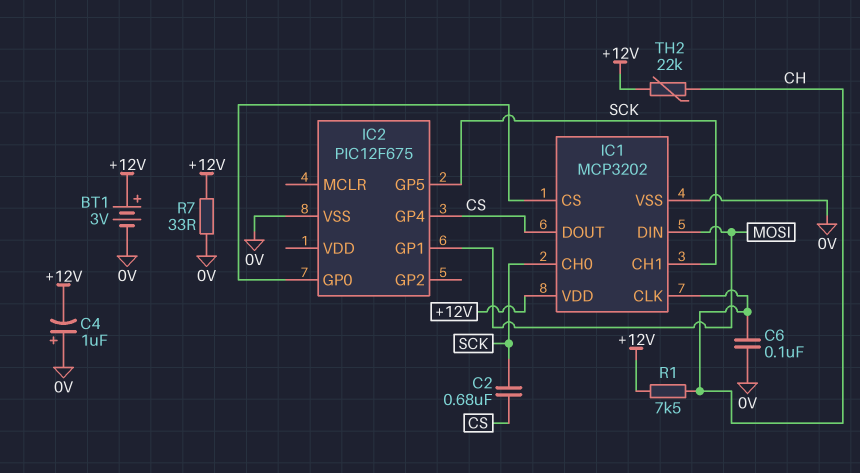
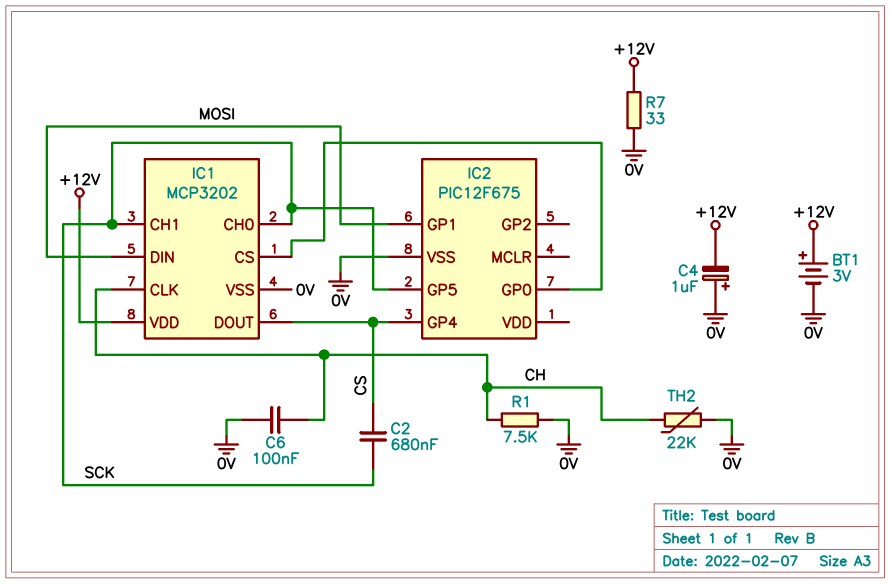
R1: 7.5k (+12V, CH) -> 7.5k (0V, CH)
TH2: 22k (+12V, CH) -> 22k (0V, CH)

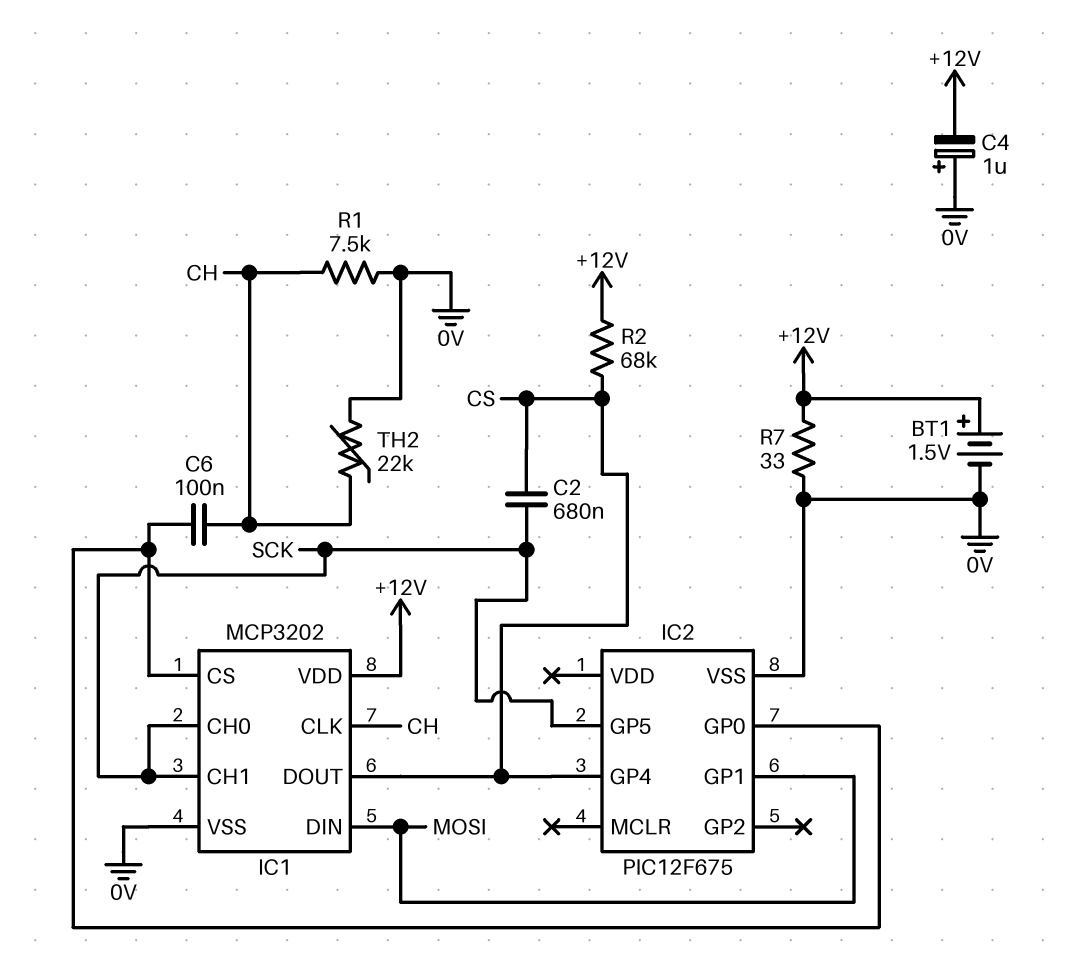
BT1: 3V (plus +12V, minus 0V) -> 1.5V (plus +12V, minus 0V)
C6: 100nF (0V, CH) -> 100nF (CH, IC1/CS)
R2: none -> 68k (+12V, CS)

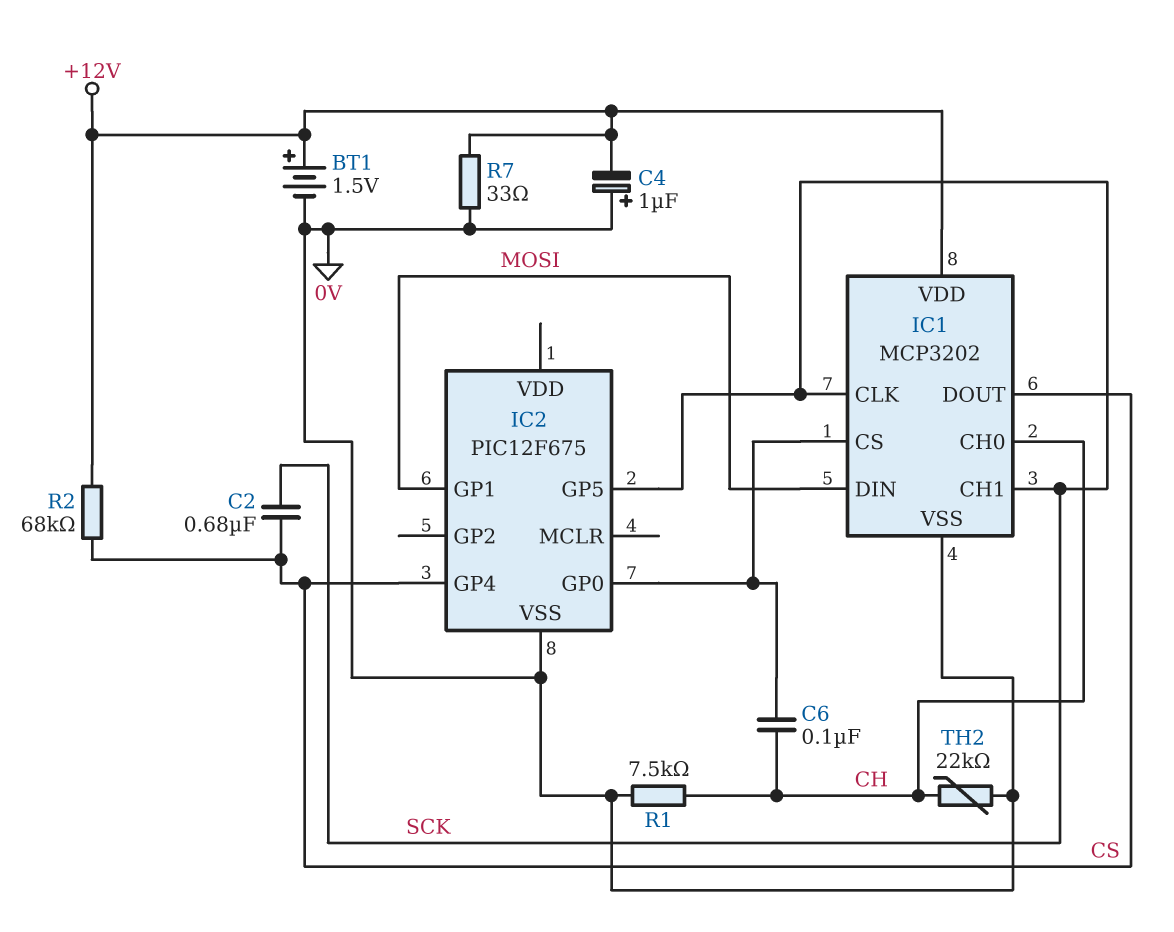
IC1 pin CH0: SCK -> CH
IC1 pin CLK: CH -> SCK

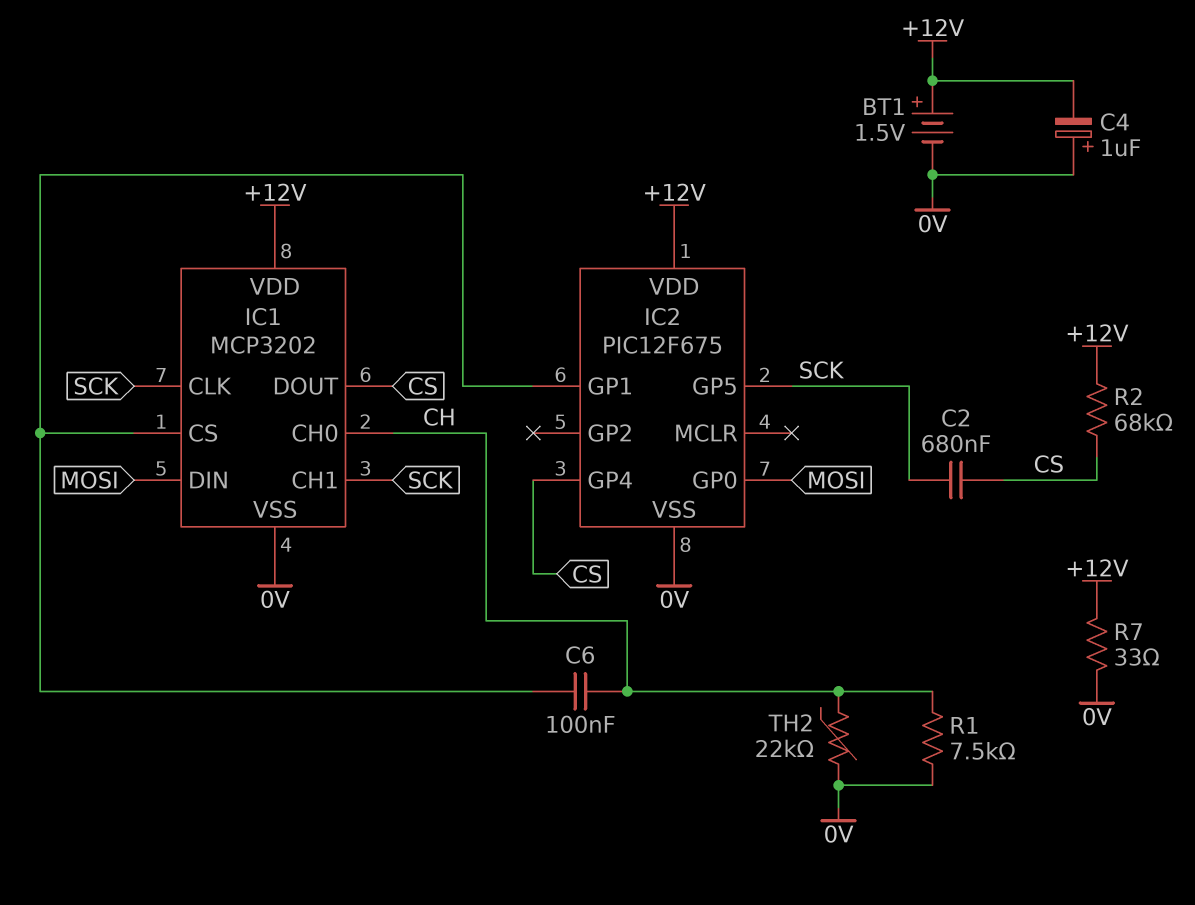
IC2 pin GP0: IC1/CS -> MOSI
IC2 pin GP1: MOSI -> IC1/CS
IC2 pin VDD: none -> +12V

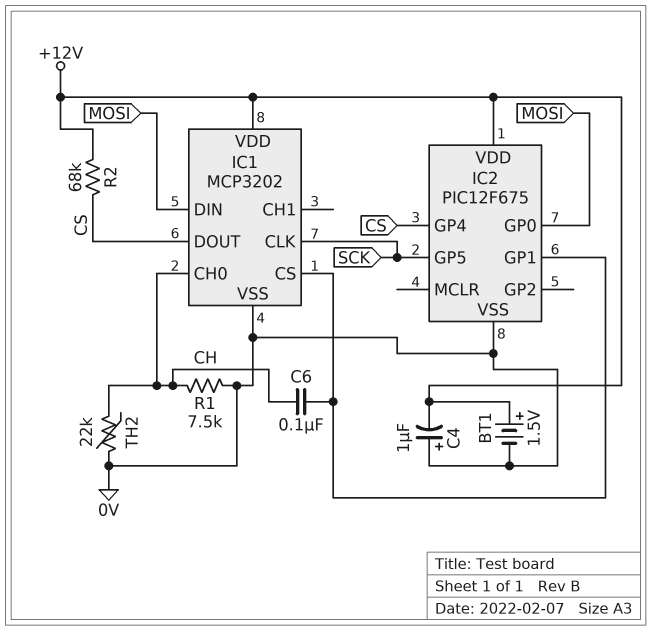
C2: 680nF (CS, SCK) -> none
IC1 pin CH1: SCK -> none
R7: 33 (+12V, 0V) -> none

